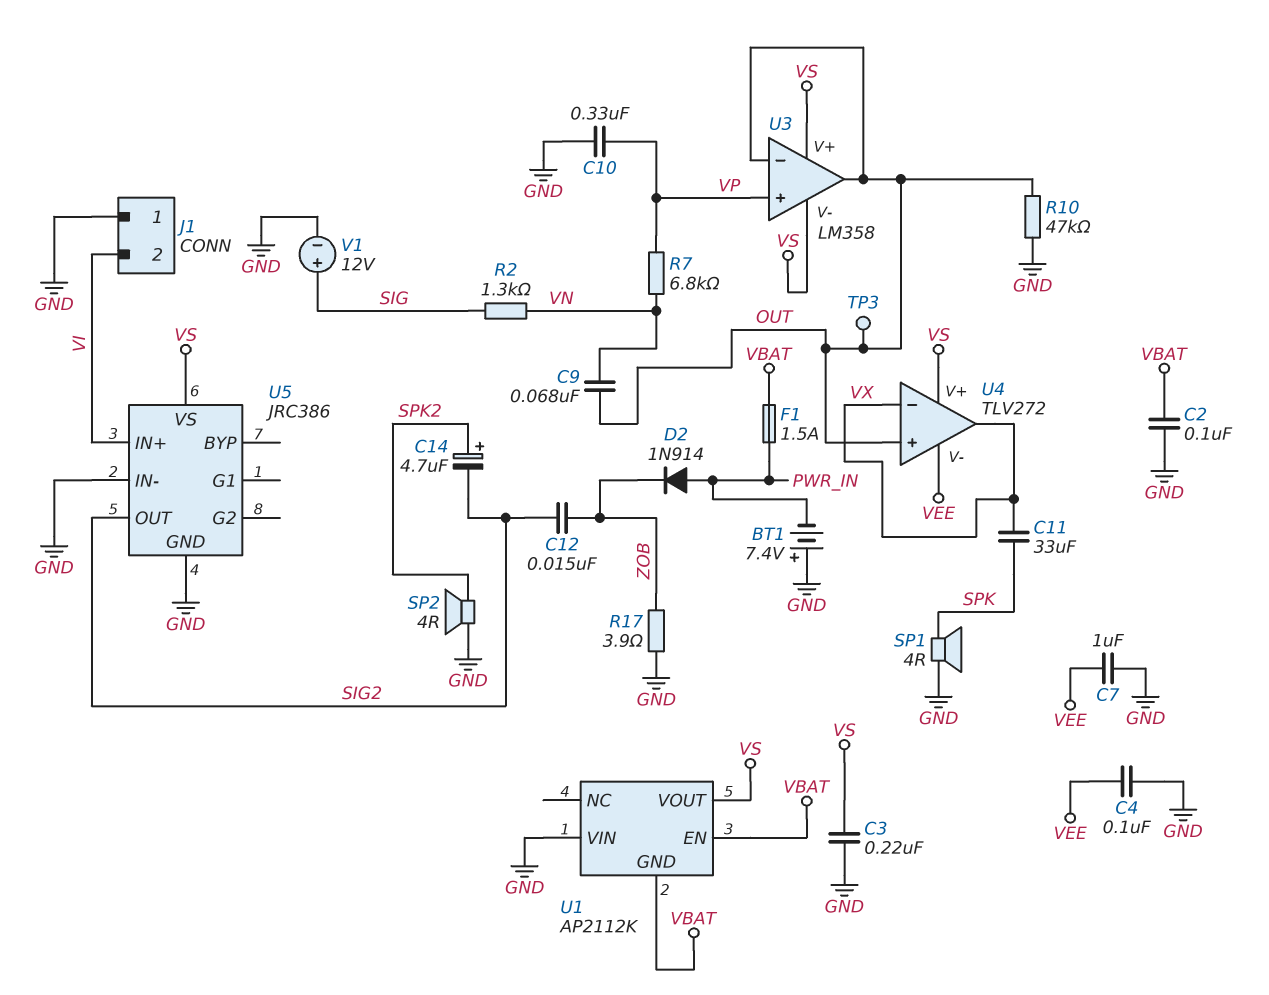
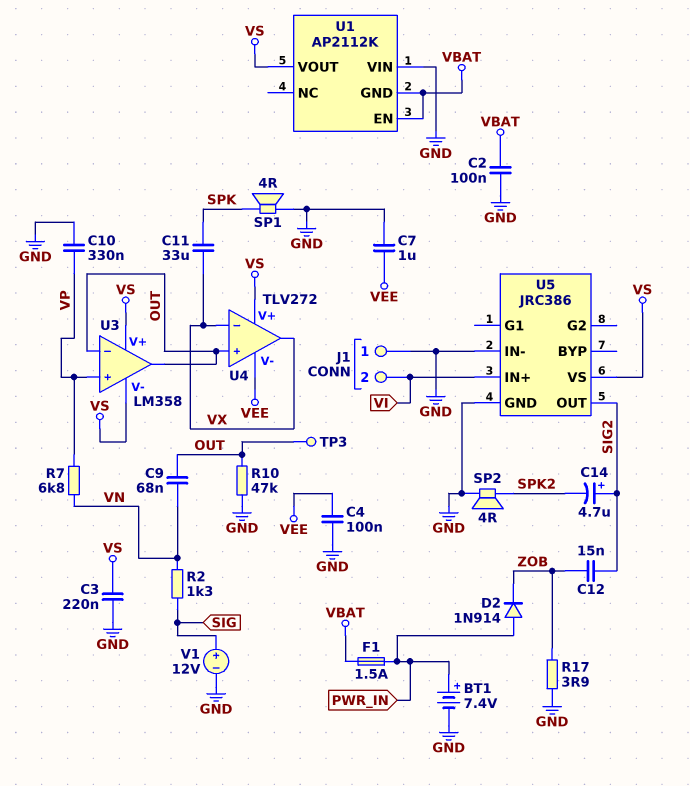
BT1: 7.4V (plus GND, minus PWR_IN) -> 7.4V (plus PWR_IN, minus GND)
C14: 4.7uF (plus SPK2, minus SIG2) -> 4.7uF (plus SIG2, minus SPK2)

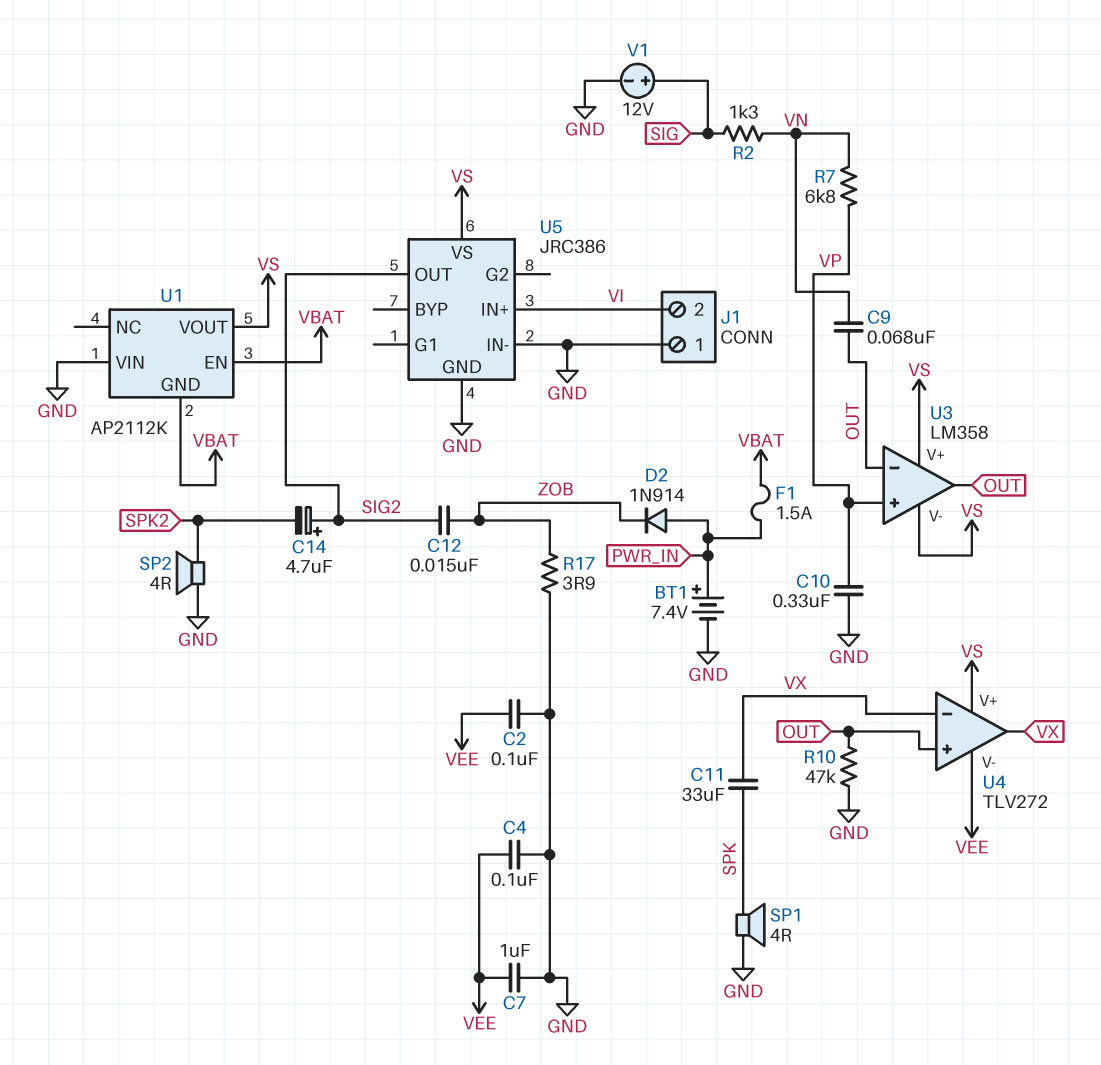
C2: 100nF (GND, VBAT) -> 100nF (GND, VEE)
C3: 220nF (GND, VS) -> none
TP3: test point (OUT) -> none

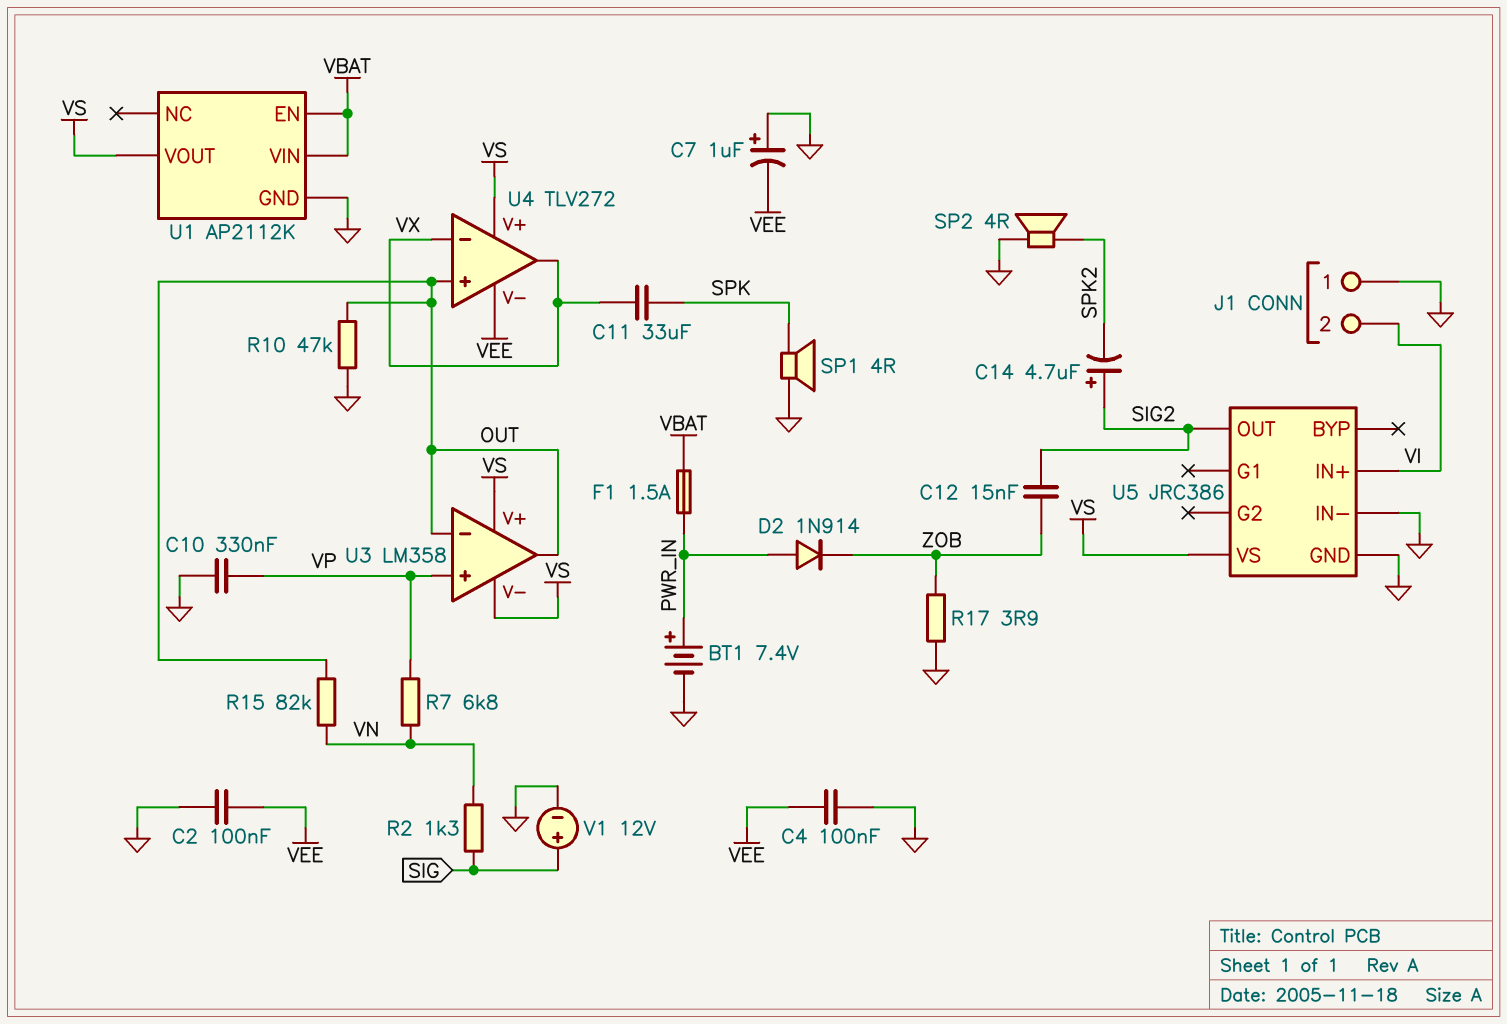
C7: 1uF (GND, VEE) -> 1uF (plus GND, minus VEE)
C9: 68nF (OUT, VN) -> none
R15: none -> 82k (OUT, VN)
U1 pin GND: VBAT -> GND
U1 pin VIN: GND -> VBAT

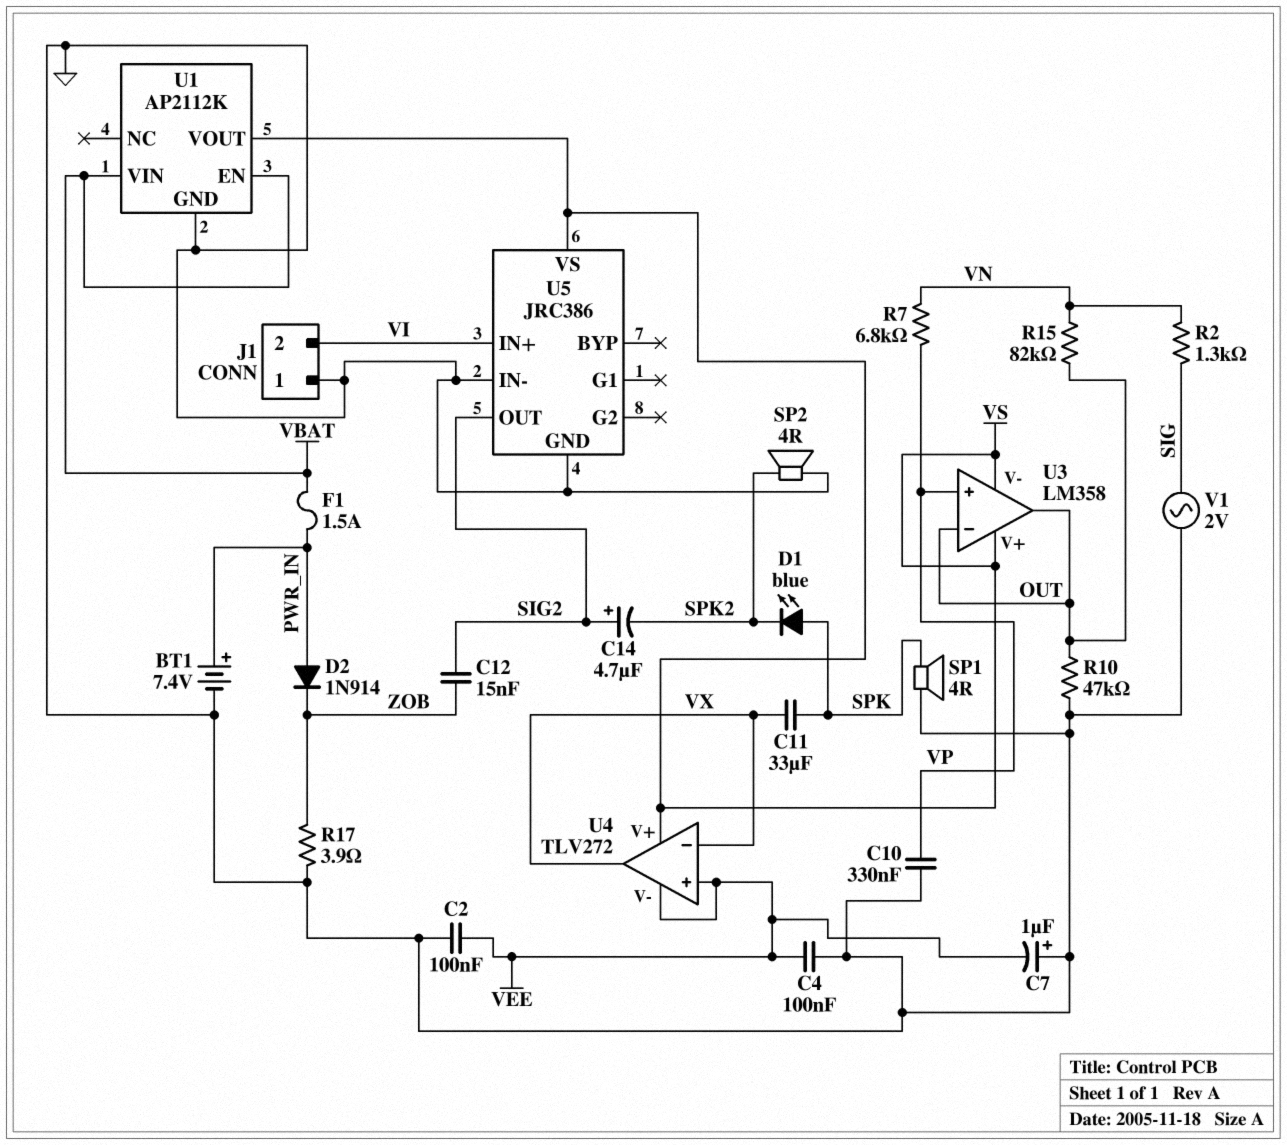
D1: none -> LED blue (A SPK, K SPK2)
U4 pin in+: OUT -> VEE
V1: 12V (plus SIG, minus GND) -> AC 2V (GND, SIG)

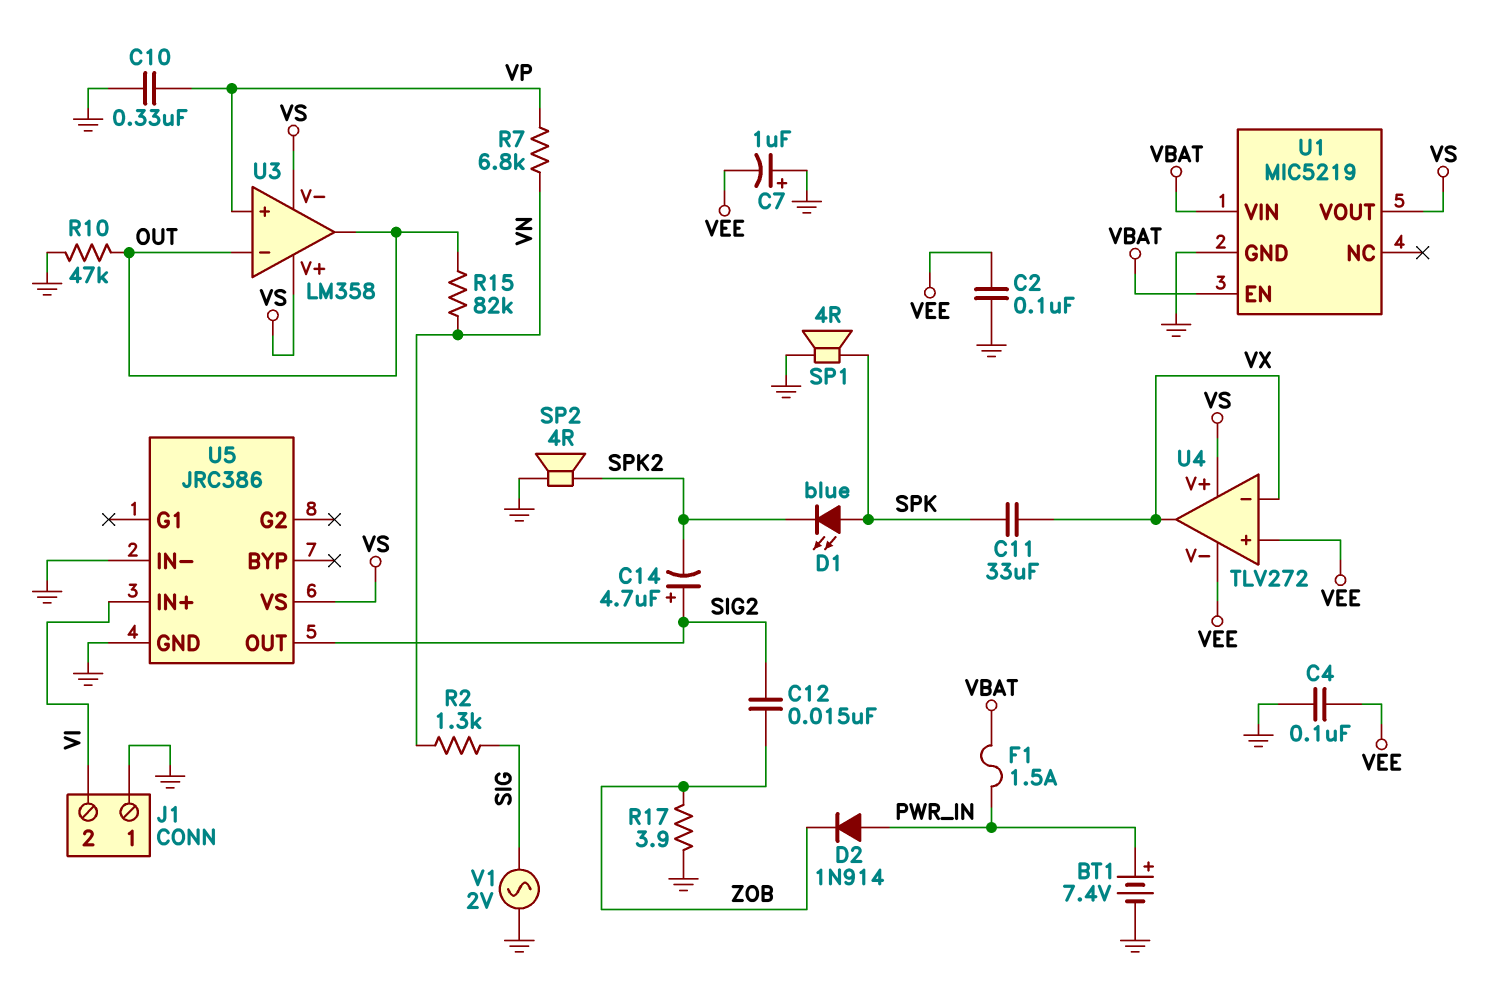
U1: AP2112K -> MIC5219

